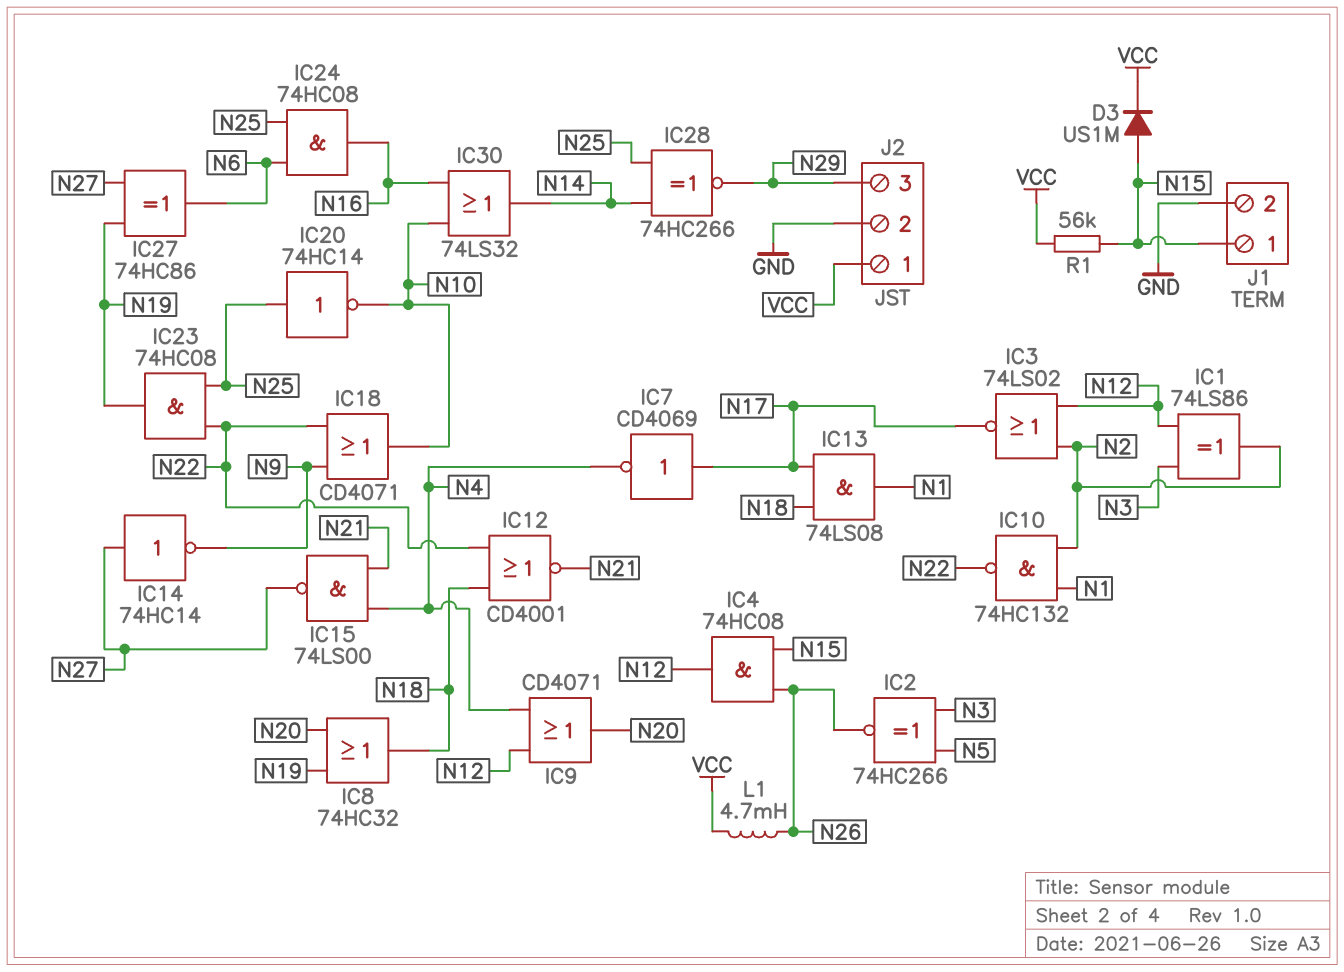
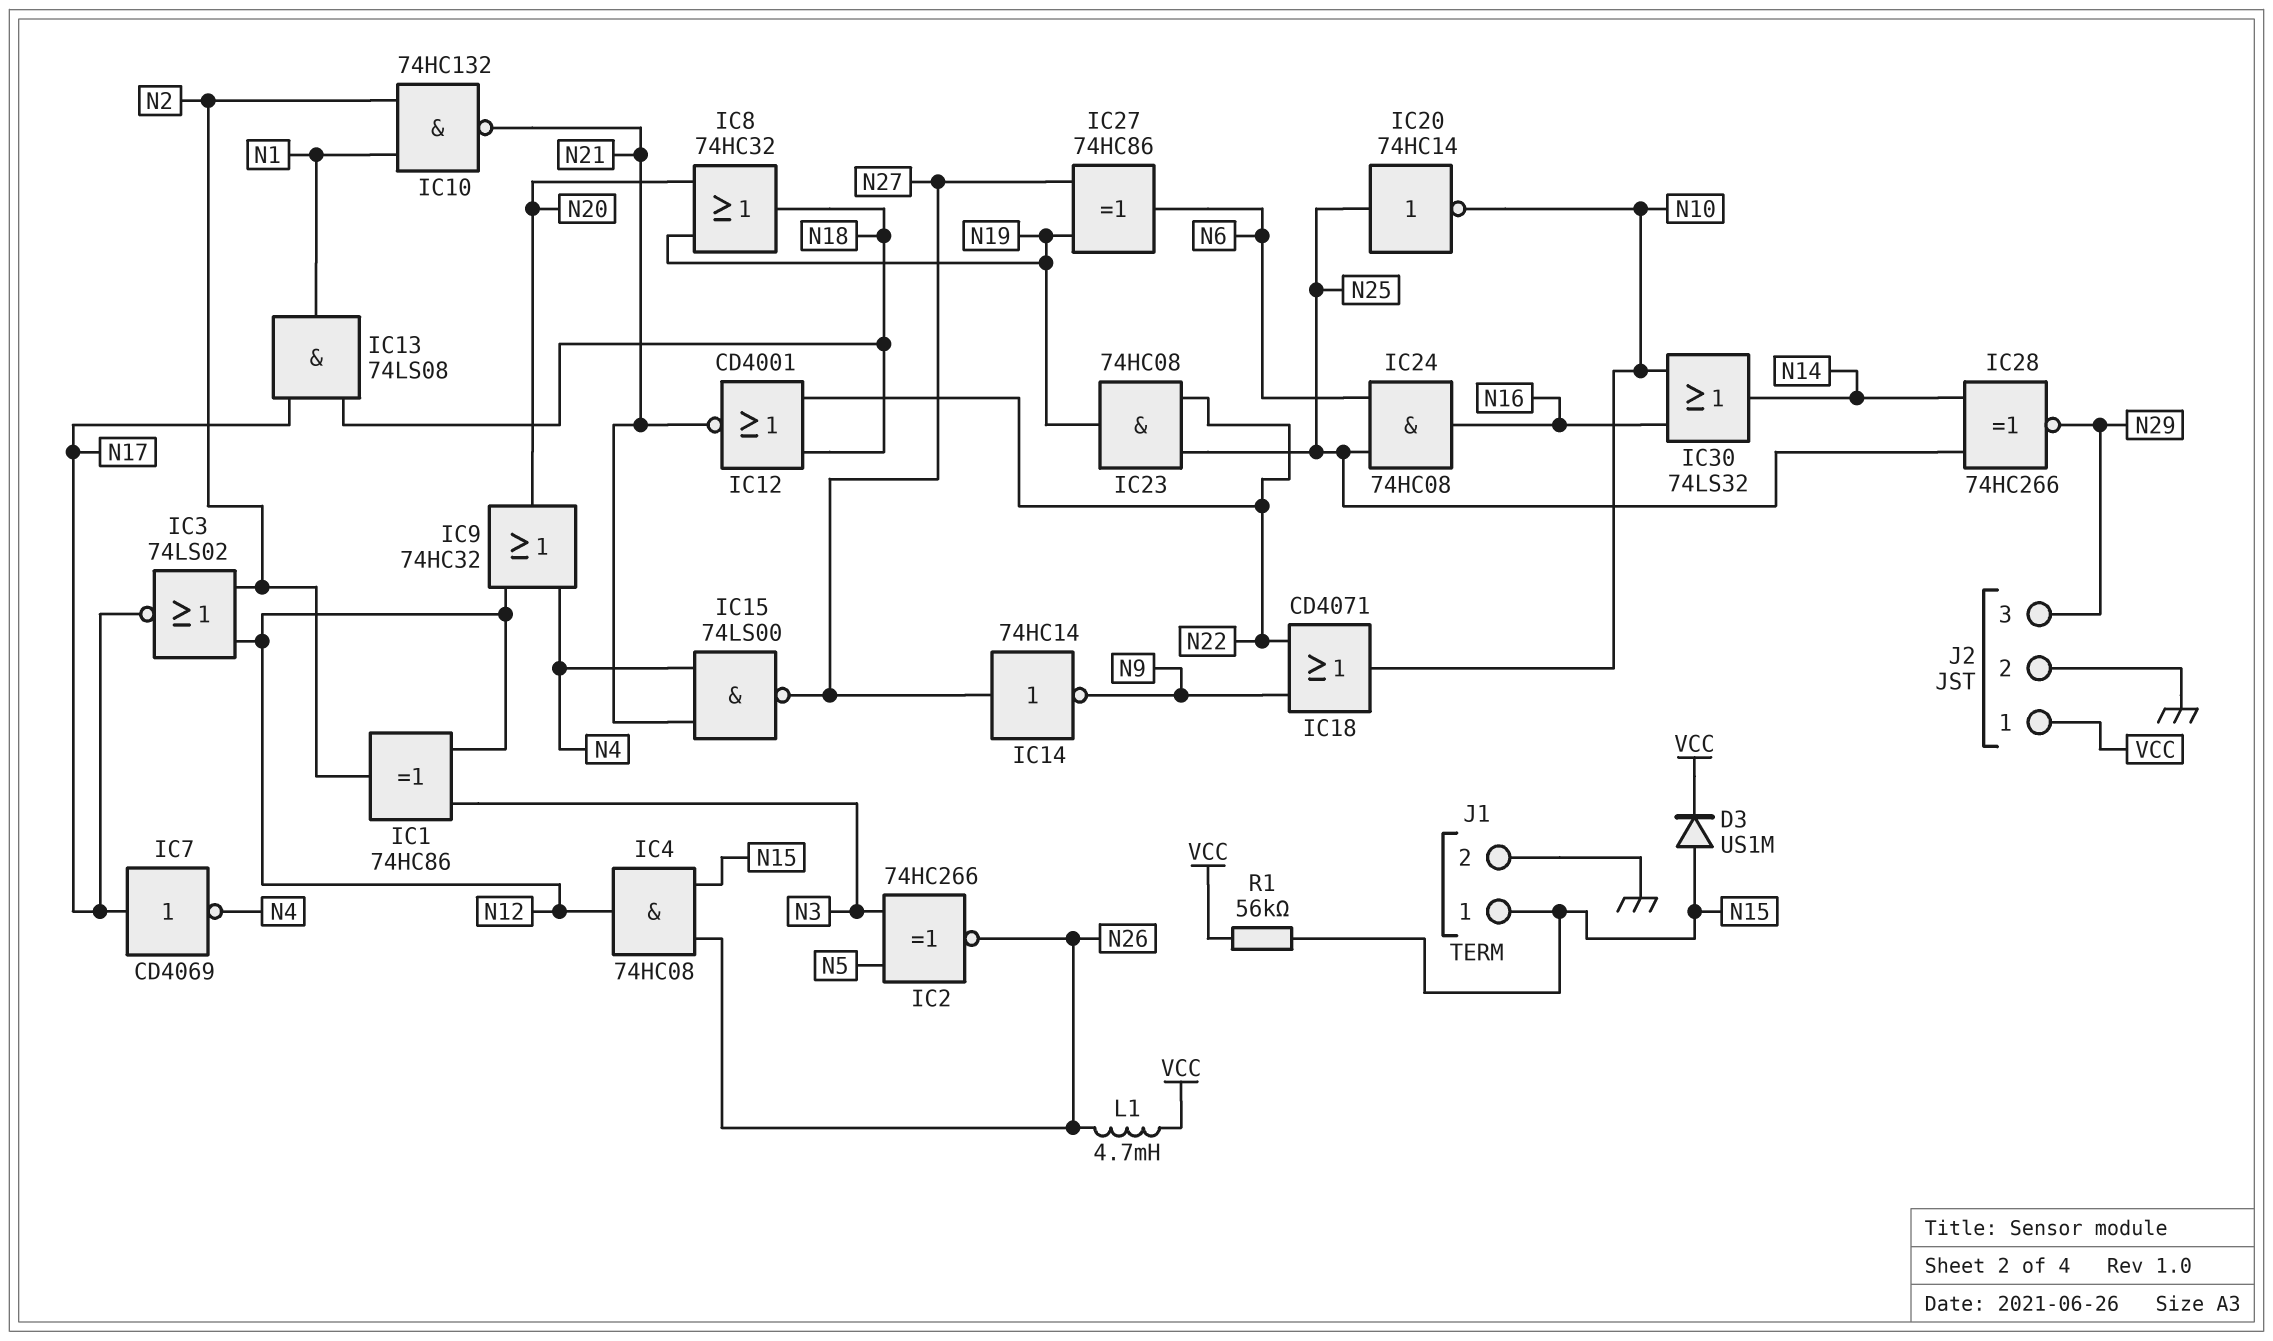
IC1: XOR 74LS86 (in N3, in N12, out N2) -> XOR 74HC86 (in N3, in N12, out N2)
IC9: OR CD4071 (in N4, in N12, out N20) -> OR 74HC32 (in N4, in N12, out N20)
IC10: NAND 74HC132 (in N1, in N2, out N22) -> NAND 74HC132 (in N1, in N2, out N21)

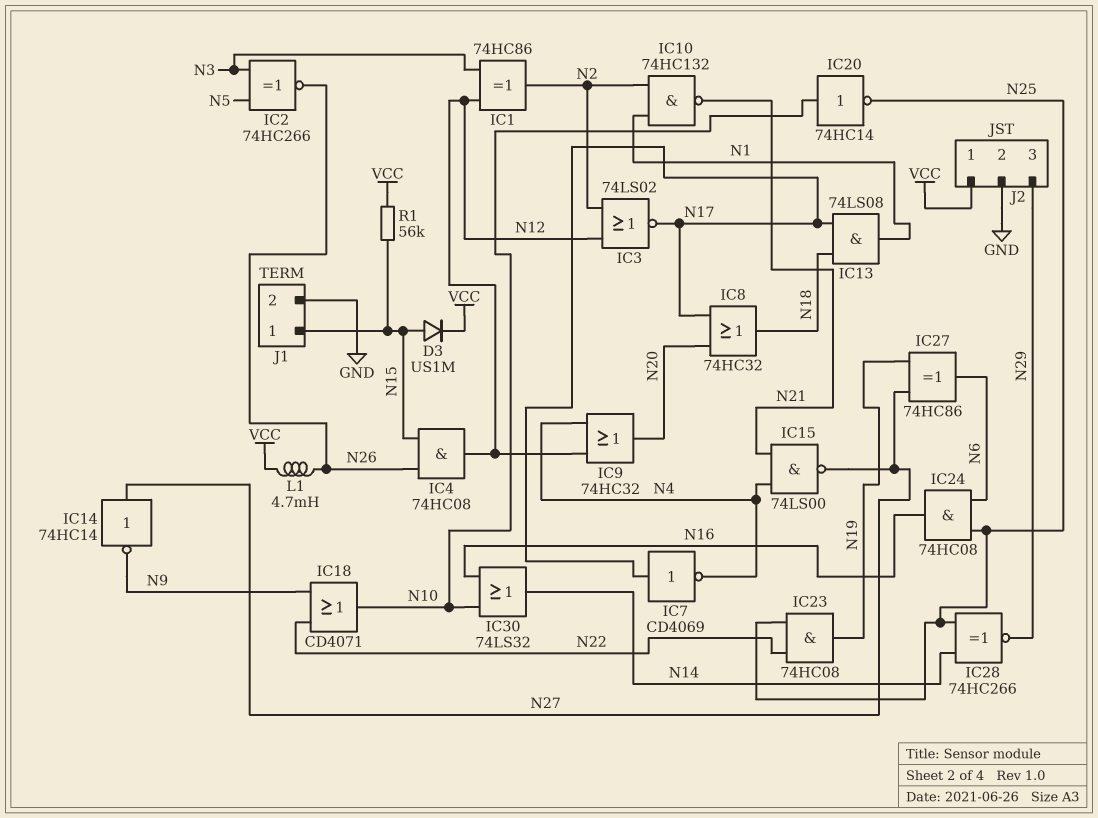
IC8: OR 74HC32 (in N19, in N20, out N18) -> OR 74HC32 (in N17, in N20, out N18)
IC12: NOR CD4001 (in N18, in N22, out N21) -> none
IC20: NOT 74HC14 (in N25, out N10) -> NOT 74HC14 (in N10, out N25)

